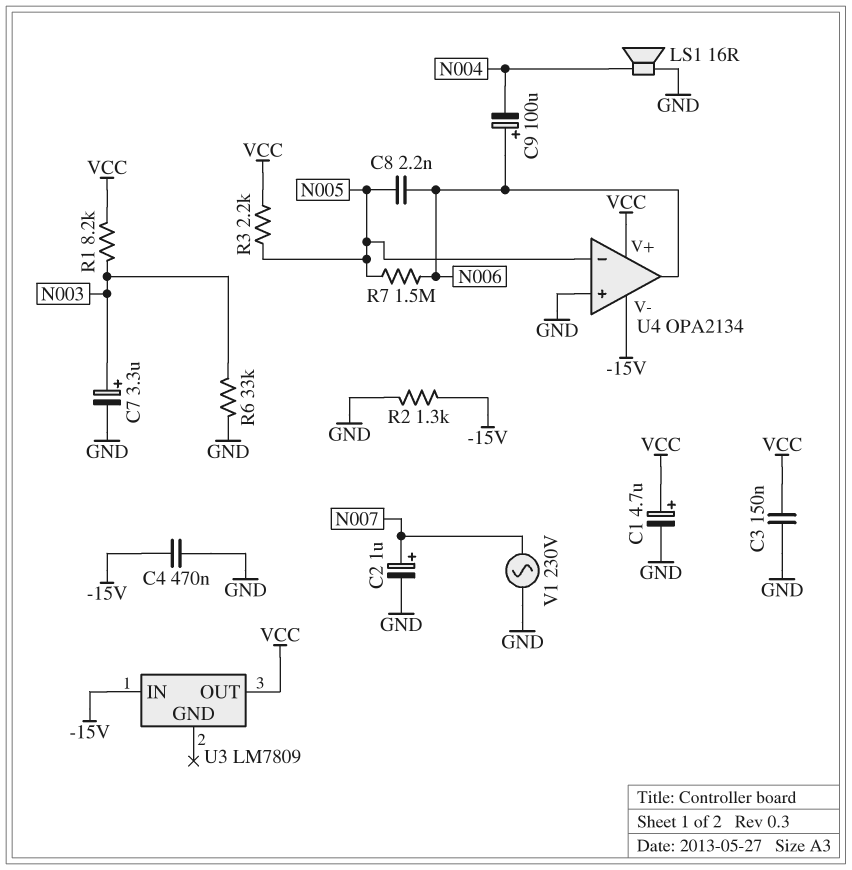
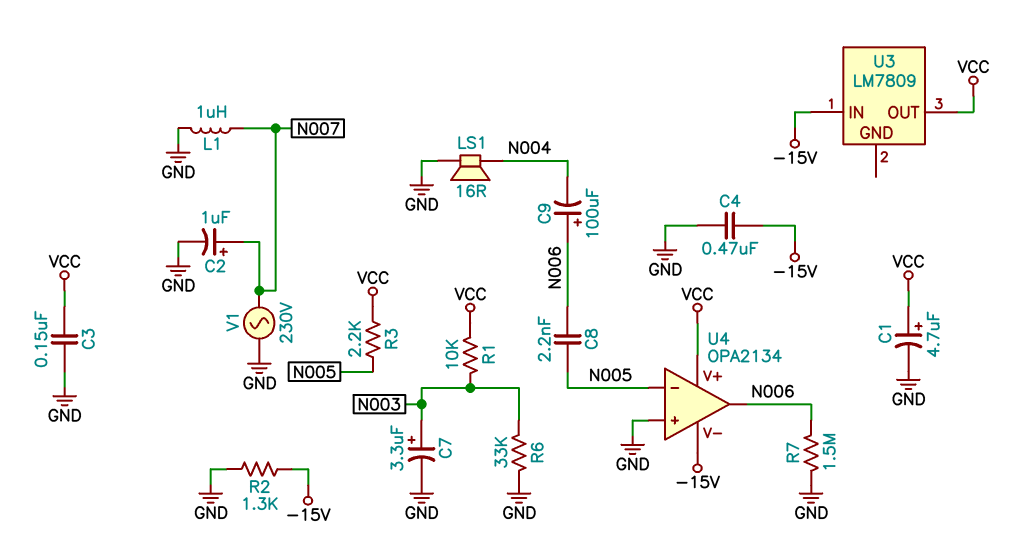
L1: none -> 1uH (GND, N007)
R1: 8.2k (N003, VCC) -> 10k (N003, VCC)
R7: 1.5M (N005, N006) -> 1.5M (GND, N006)

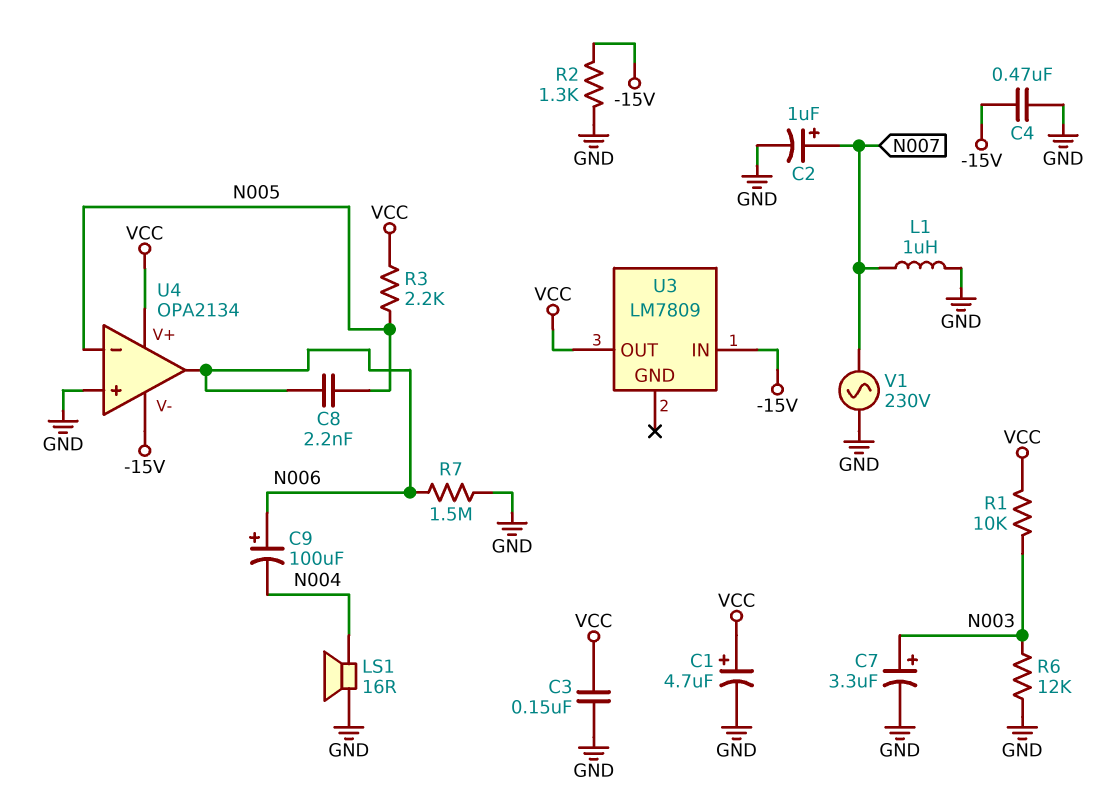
R6: 33k (GND, N003) -> 12k (GND, N003)

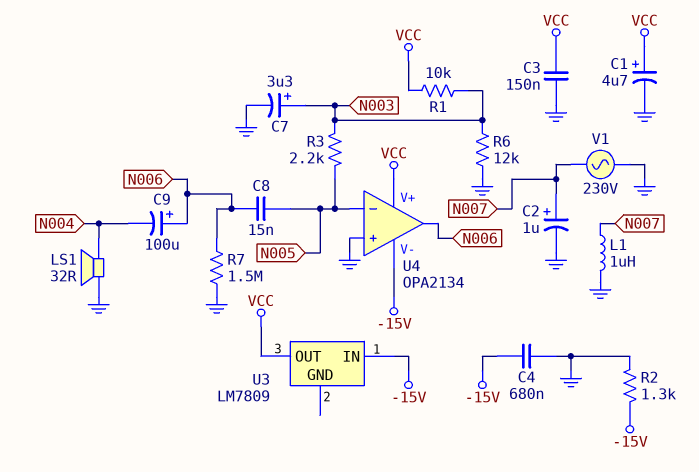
C4: 470nF (-15V, GND) -> 680nF (-15V, GND)
C8: 2.2nF (N005, N006) -> 15nF (N005, N006)
LS1: speaker 16R (GND, N004) -> speaker 32R (GND, N004)
R3: 2.2k (N005, VCC) -> 2.2k (N003, N005)

